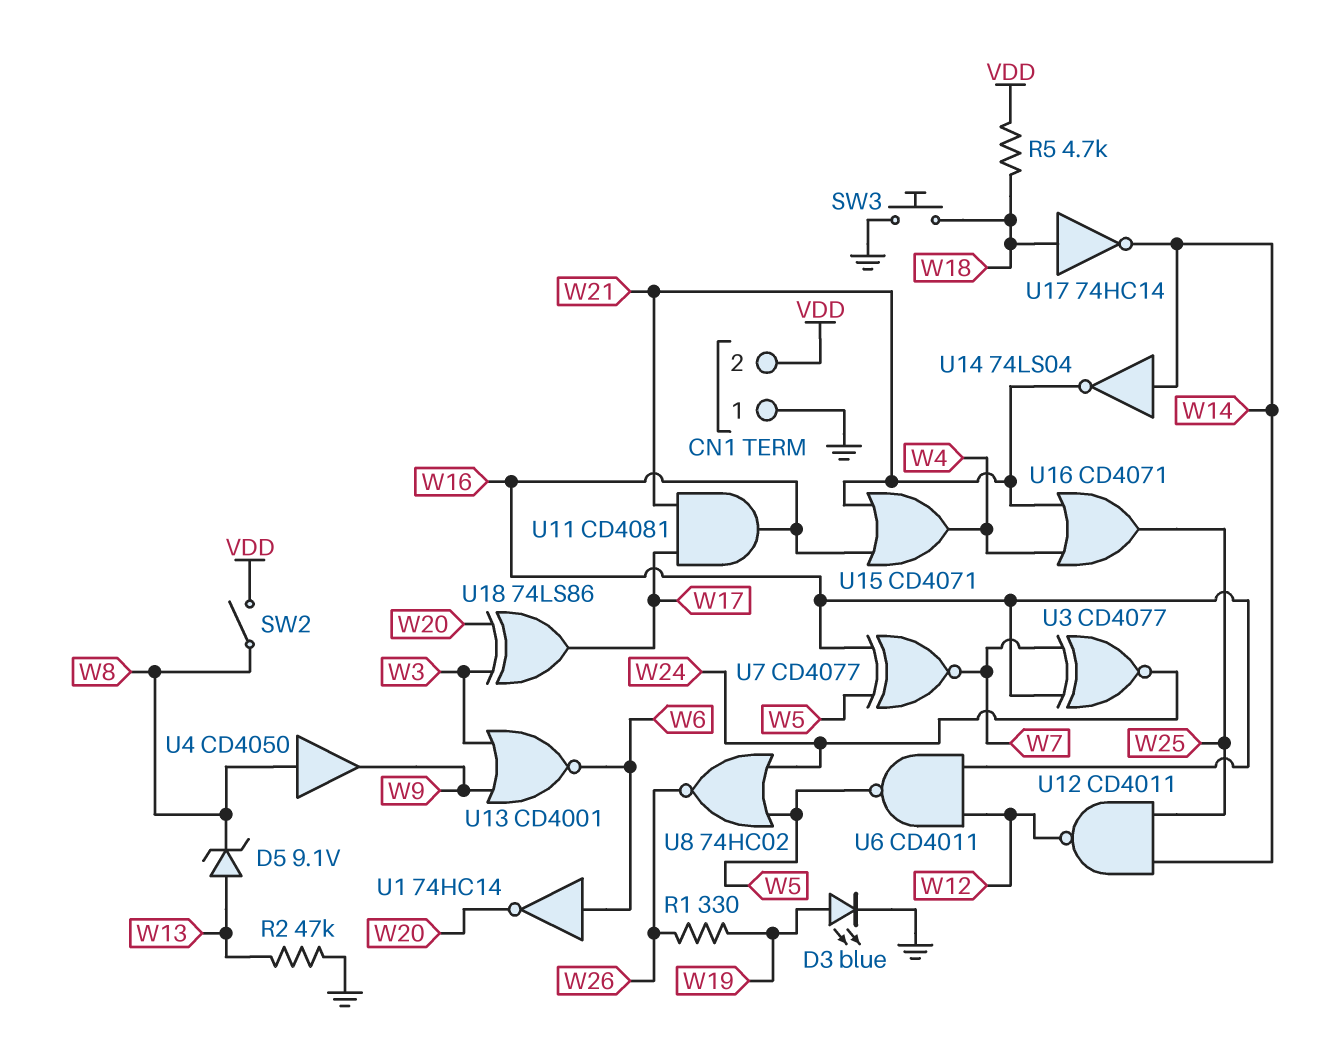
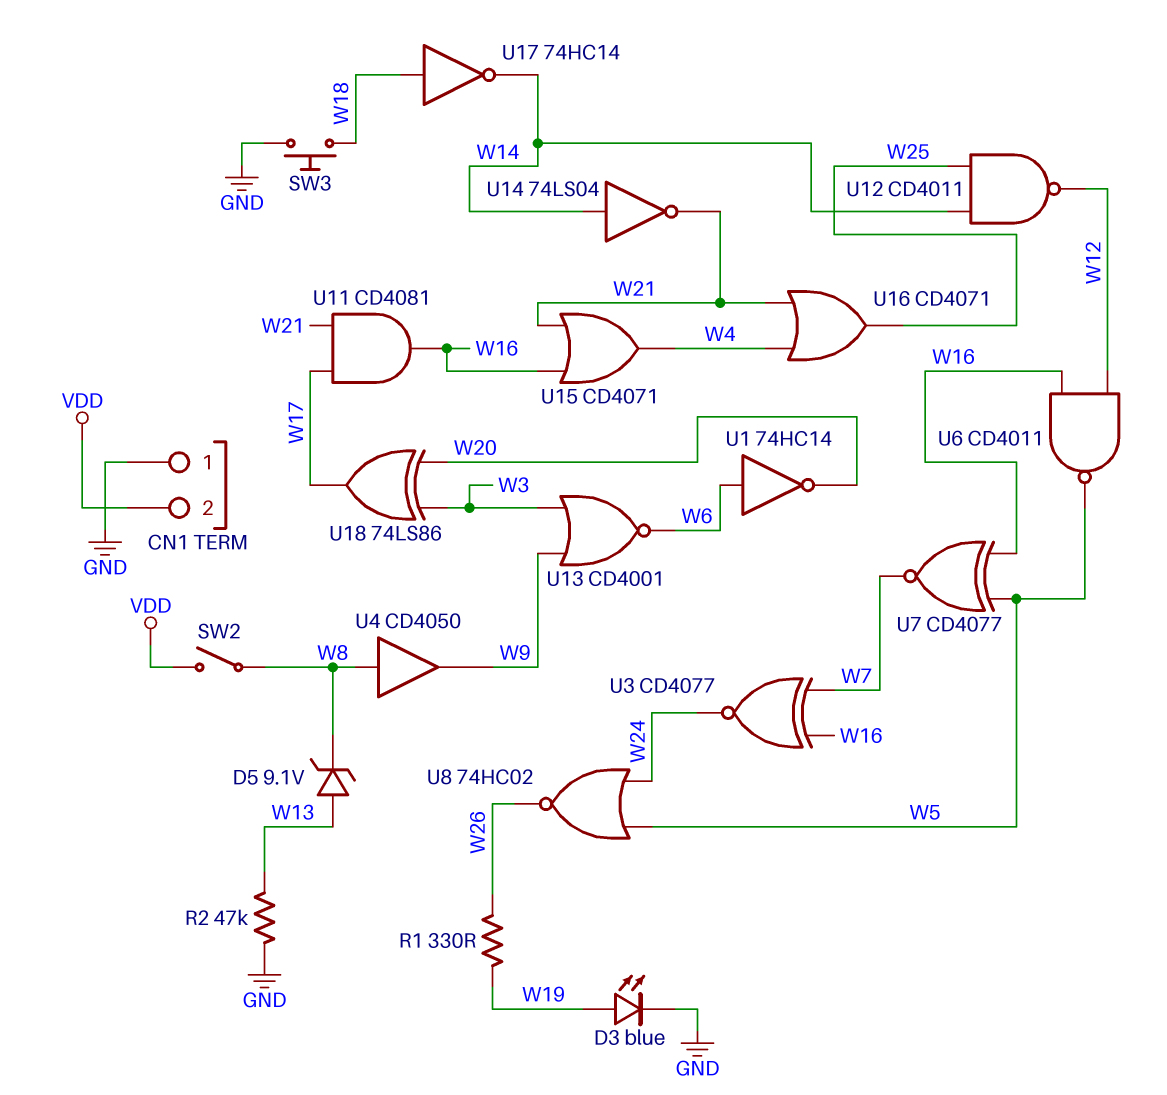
R5: 4.7k (VDD, W18) -> none

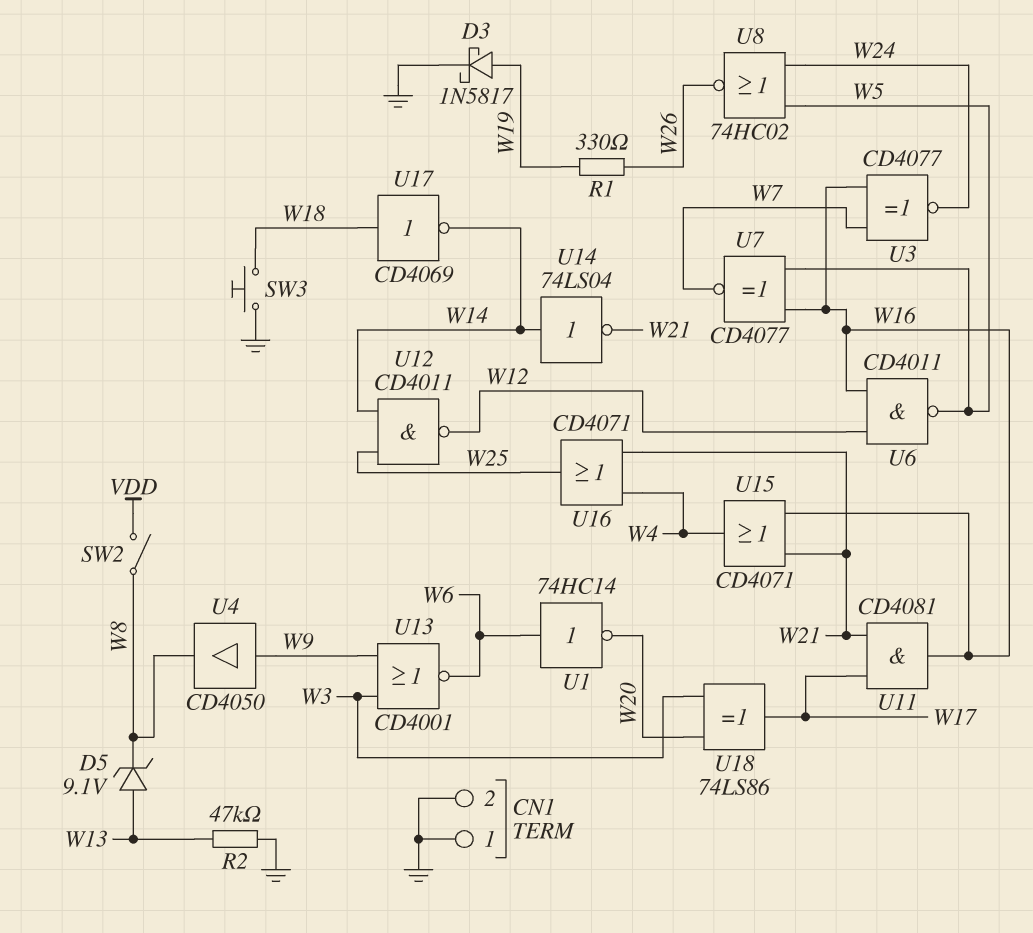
CN1 pin 2: VDD -> GND
D3: LED blue (A W19, K GND) -> schottky 1N5817 (A W19, K GND)
U4: buffer CD4050 (in W8, out W9) -> buffer CD4050 (in W9, out W8)
U17: NOT 74HC14 (in W18, out W14) -> NOT CD4069 (in W18, out W14)

